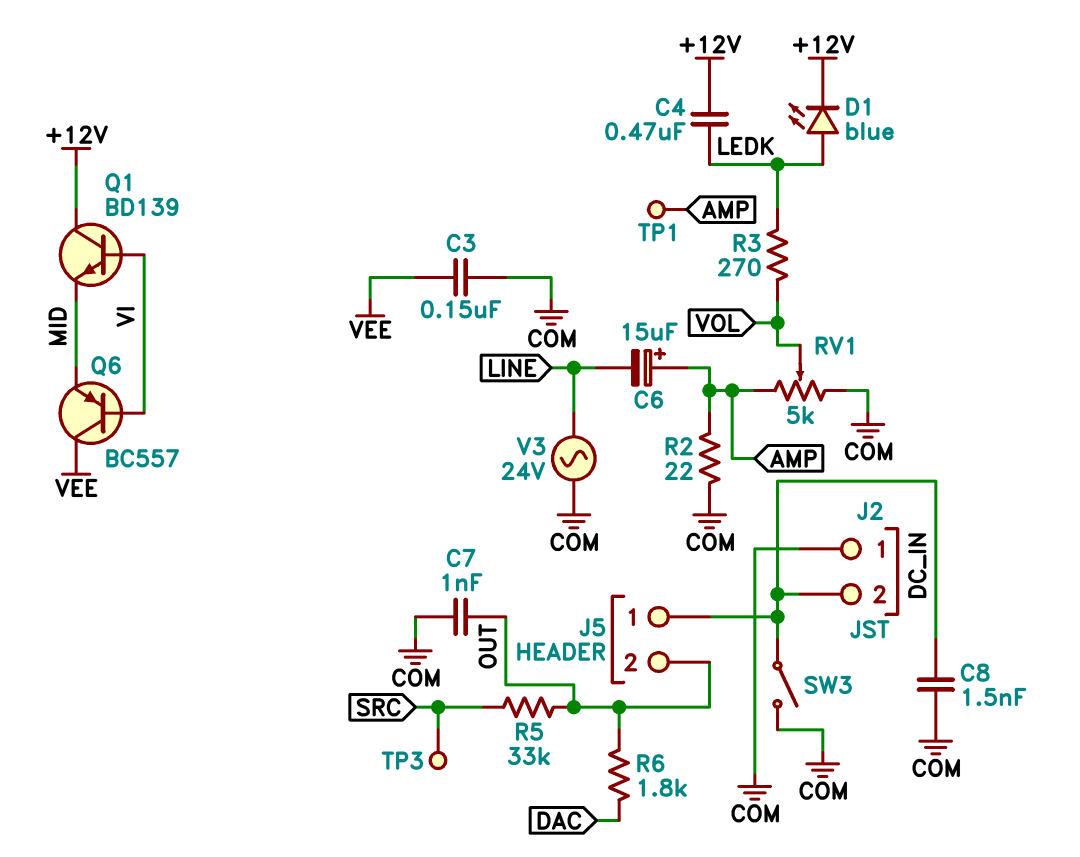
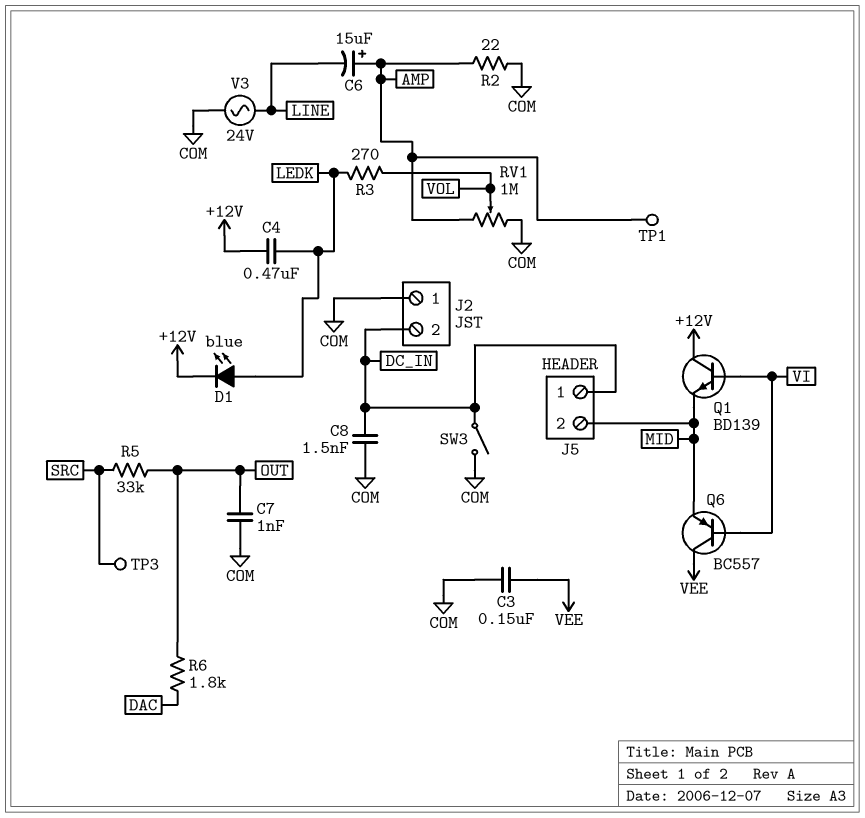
J5 pin 2: OUT -> MID
RV1: 5k (AMP, COM, wiper VOL) -> 1M (AMP, COM, wiper VOL)

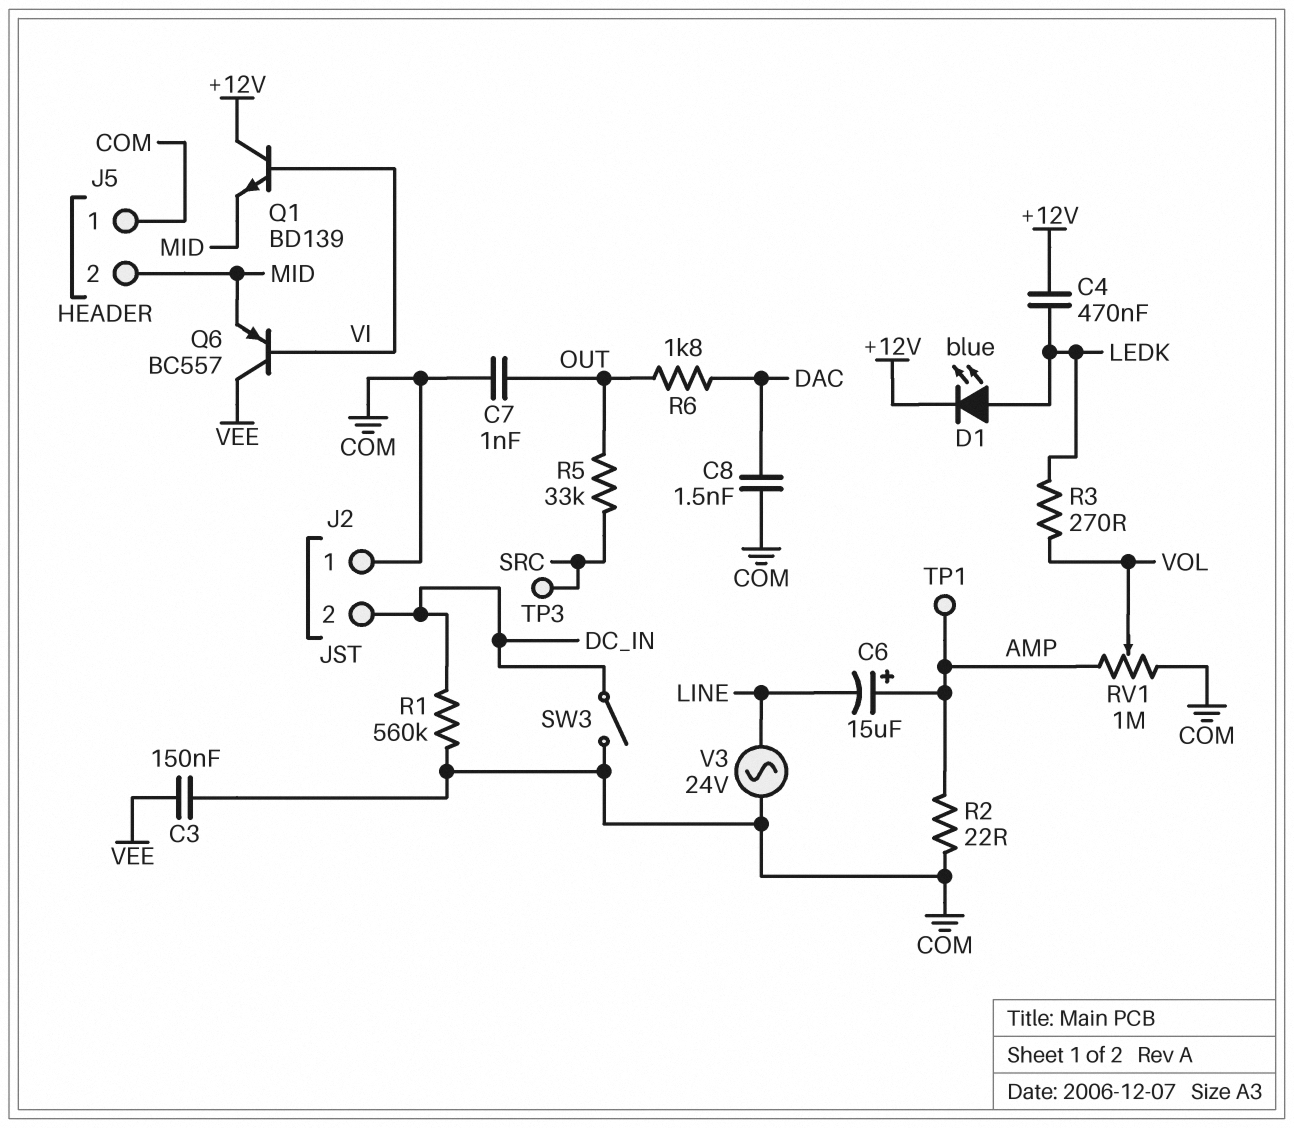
C8: 1.5nF (COM, DC_IN) -> 1.5nF (COM, DAC)
J5 pin 1: DC_IN -> COM
R1: none -> 560k (COM, DC_IN)

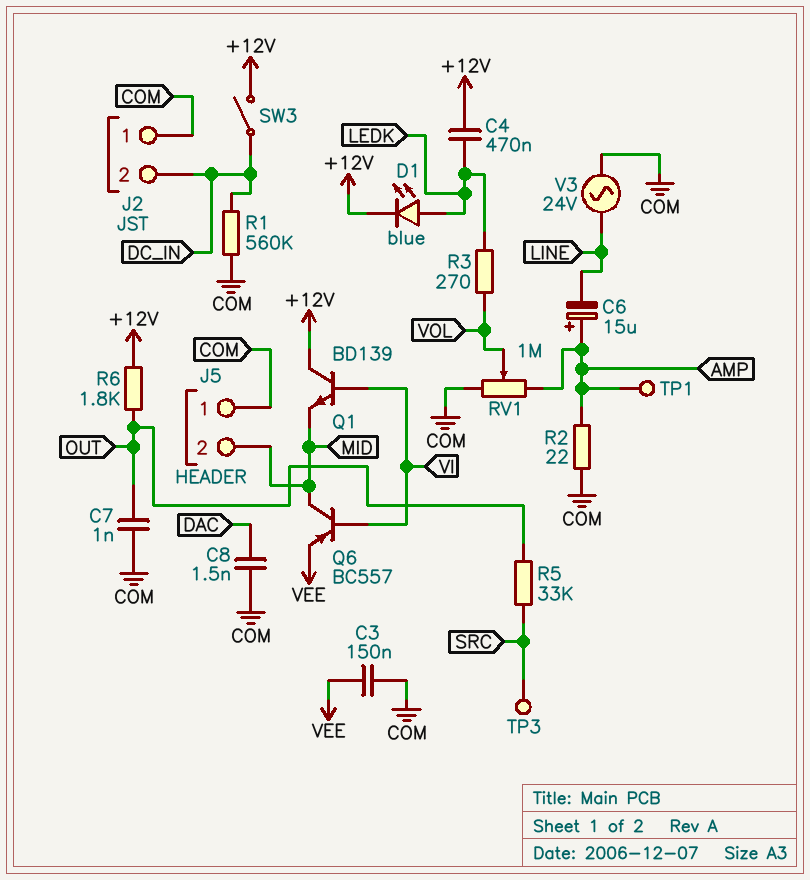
Q6: PNP BC557 (B VI, C VEE, E MID) -> PNP BC557 (B VI, C MID, E VEE)
R6: 1.8k (DAC, OUT) -> 1.8k (+12V, OUT)
SW3: switch (COM, DC_IN) -> switch (+12V, DC_IN)

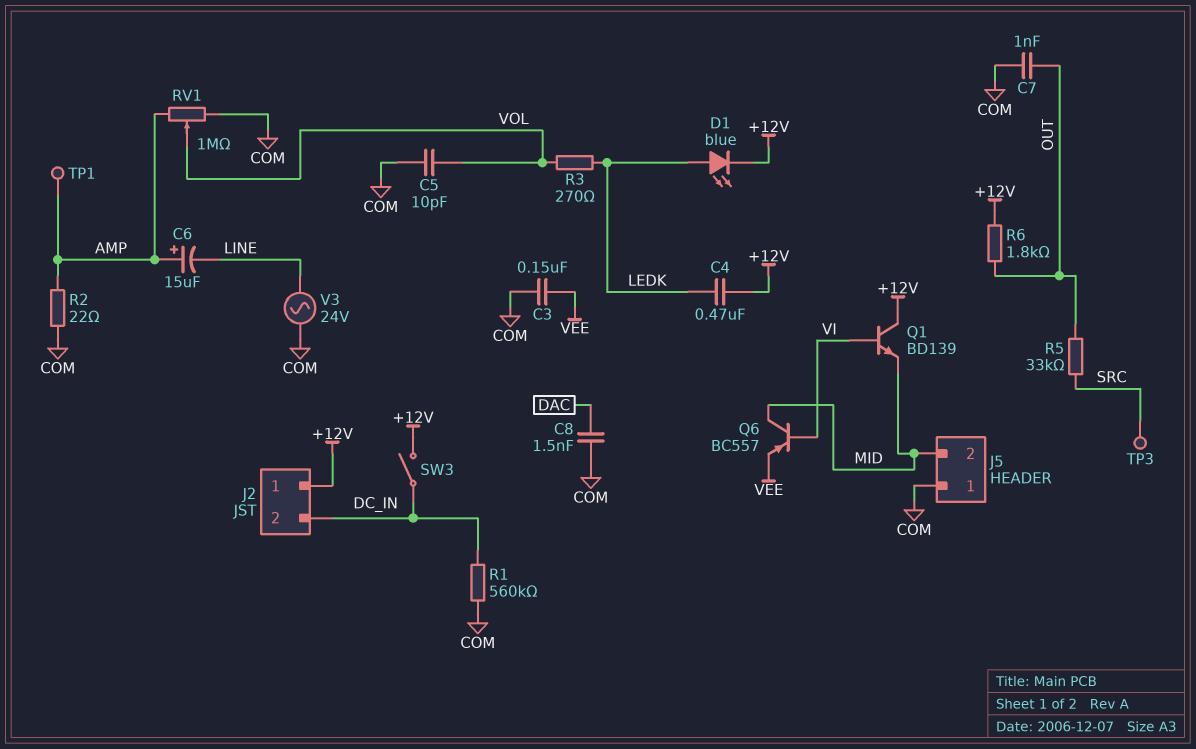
C5: none -> 10pF (COM, VOL)
J2 pin 1: COM -> +12V

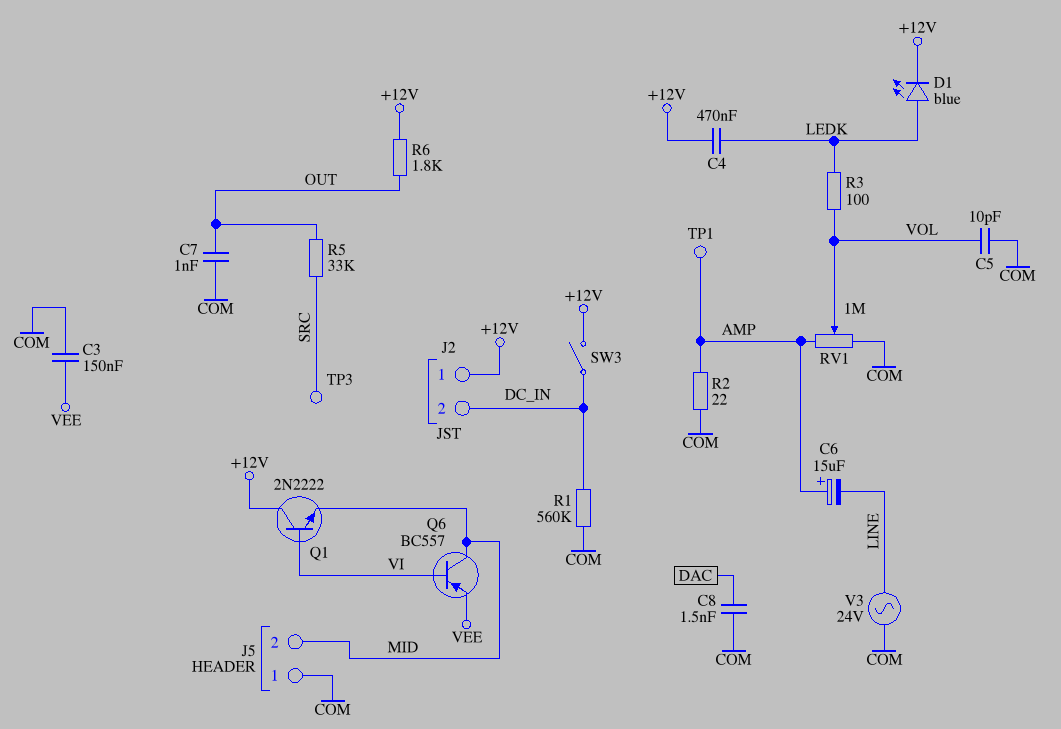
Q1: NPN BD139 (B VI, C +12V, E MID) -> NPN 2N2222 (B VI, C +12V, E MID)
R3: 270 (LEDK, VOL) -> 100 (LEDK, VOL)

